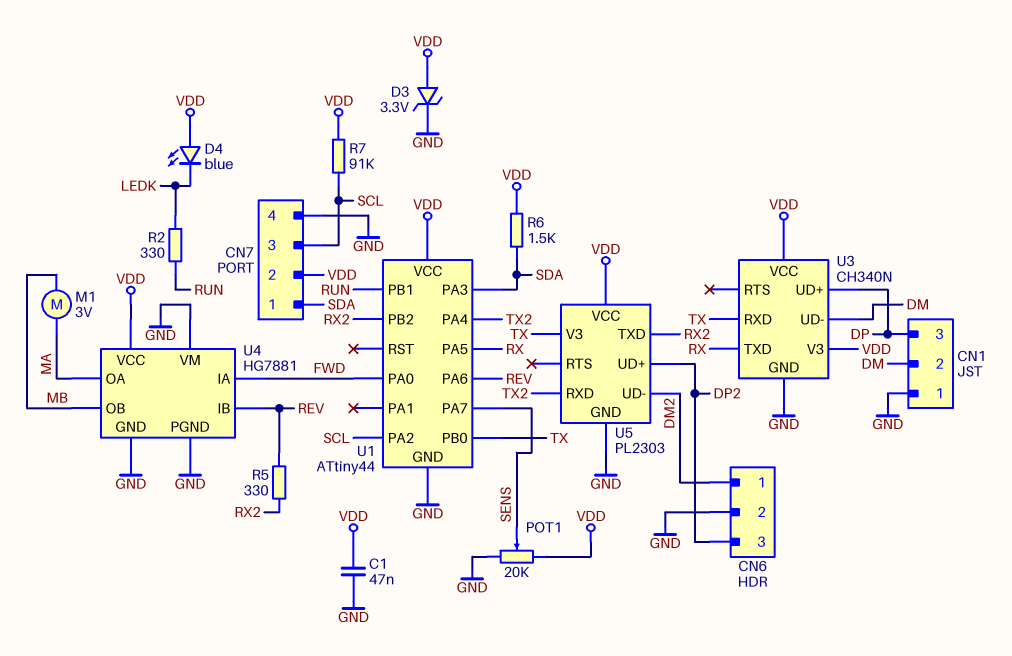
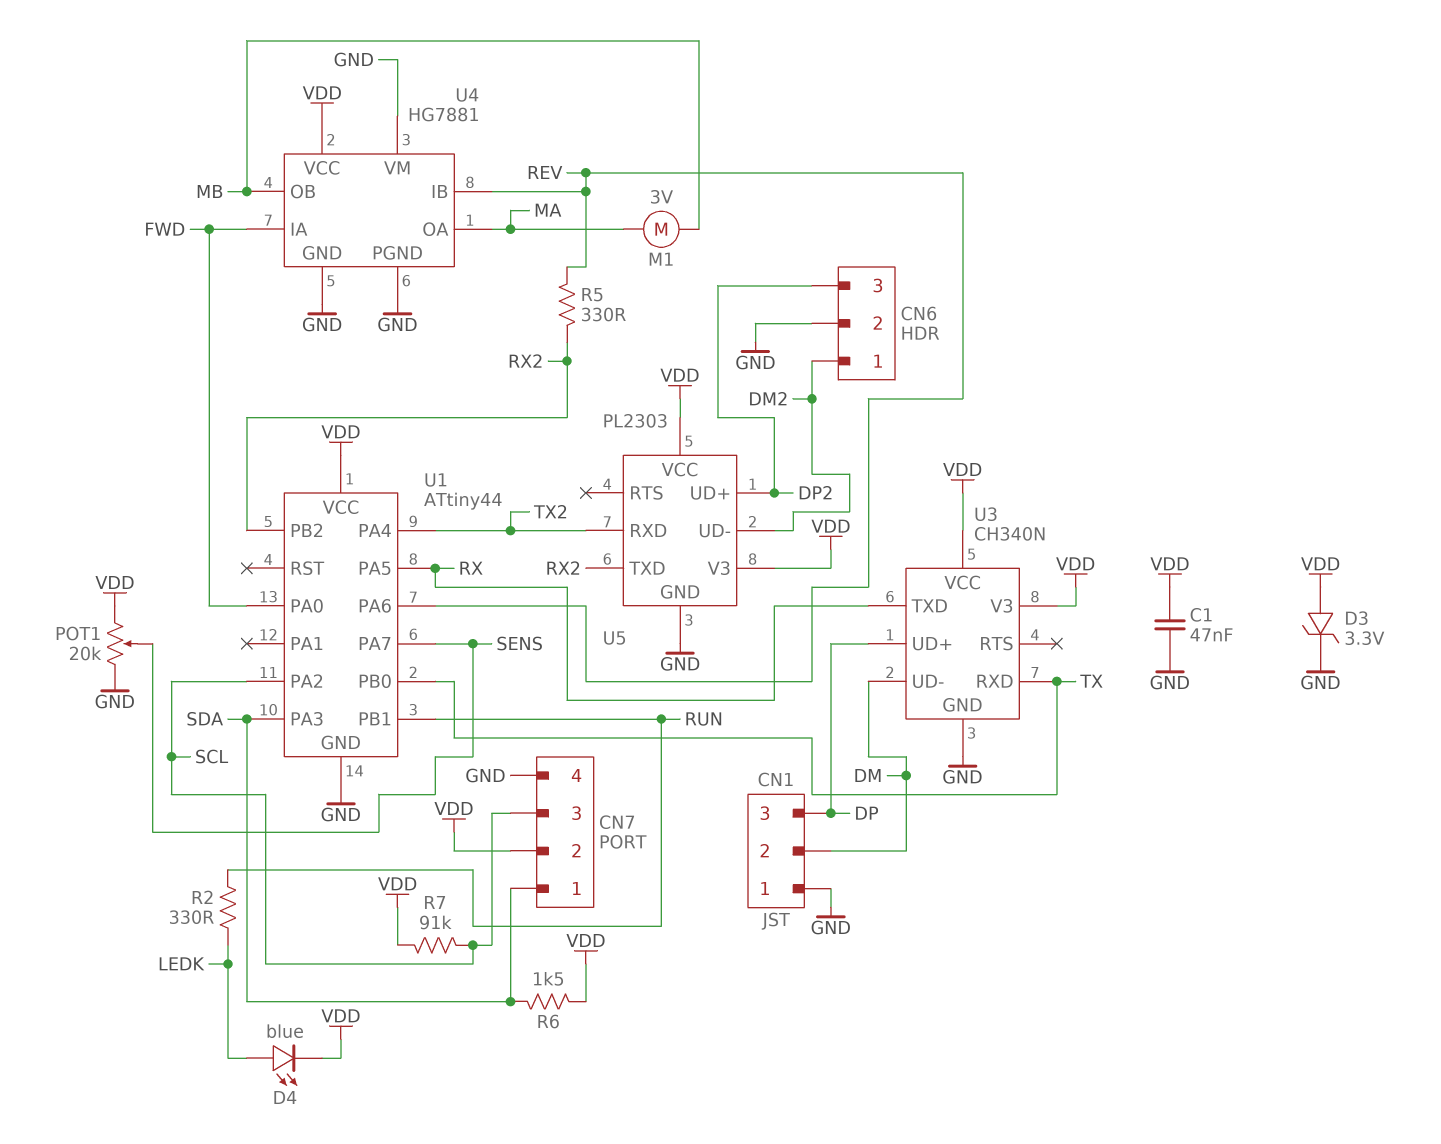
D4: LED blue (A VDD, K LEDK) -> LED blue (A LEDK, K VDD)
U5 pin V3: TX -> VDD

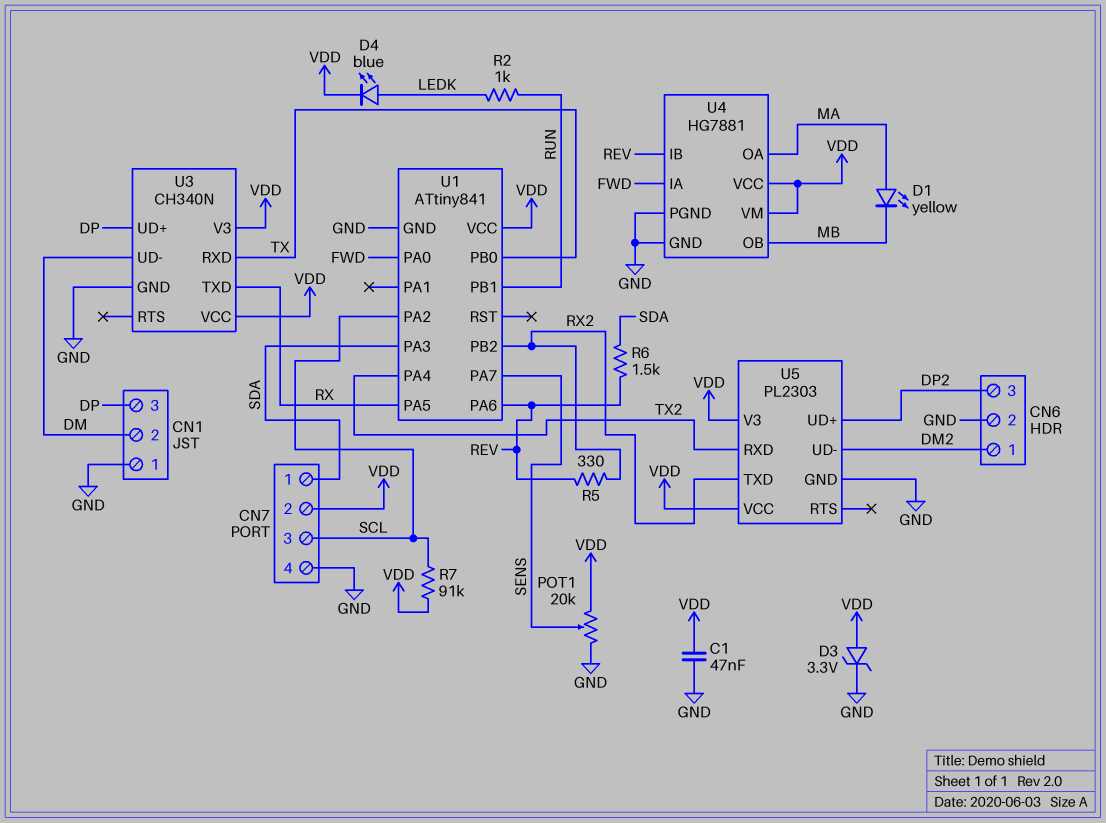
D1: none -> LED yellow (A MA, K MB)
M1: motor 3V (MA, MB) -> none
R2: 330 (LEDK, RUN) -> 1k (LEDK, RUN)
R6: 1.5k (SDA, VDD) -> 1.5k (REV, SDA)
U1: ATtiny44 -> ATtiny841
U4 pin VM: GND -> VDD

